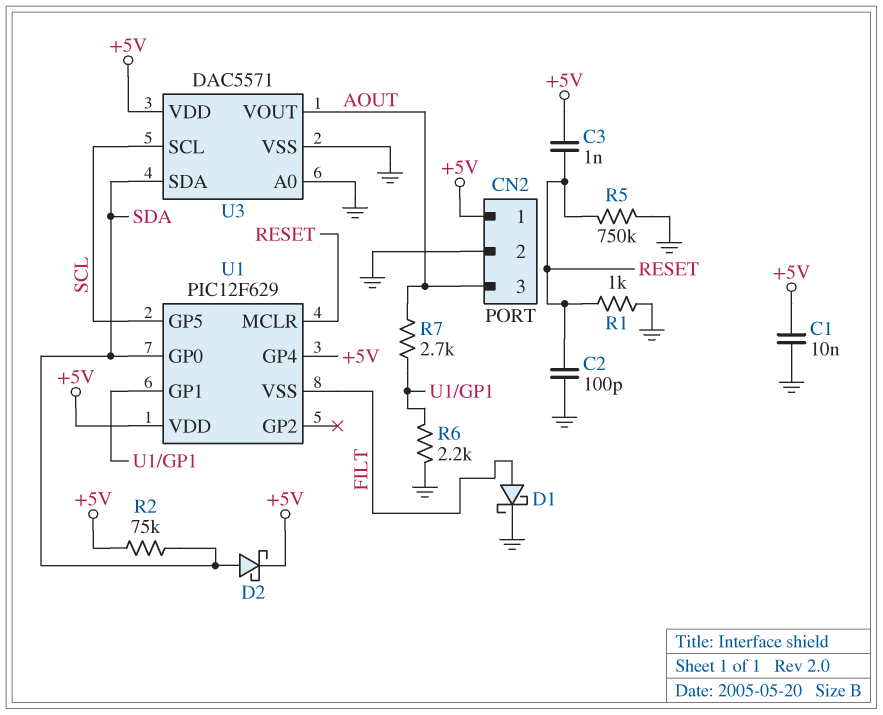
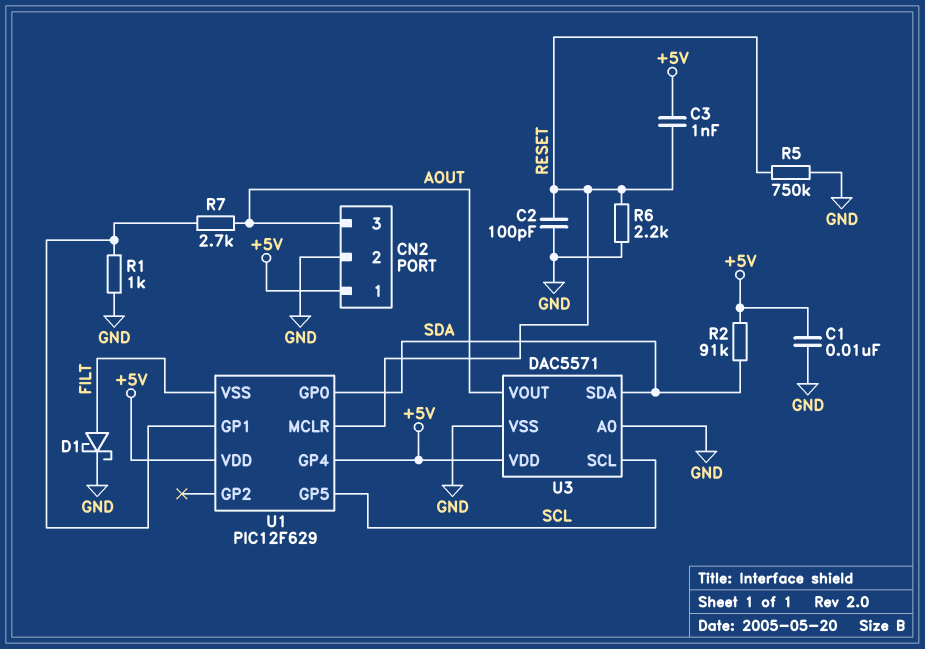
D2: schottky (A SDA, K +5V) -> none
R1: 1k (GND, RESET) -> 1k (GND, U1/GP1)
R2: 75k (+5V, SDA) -> 91k (+5V, SDA)
R6: 2.2k (GND, U1/GP1) -> 2.2k (GND, RESET)

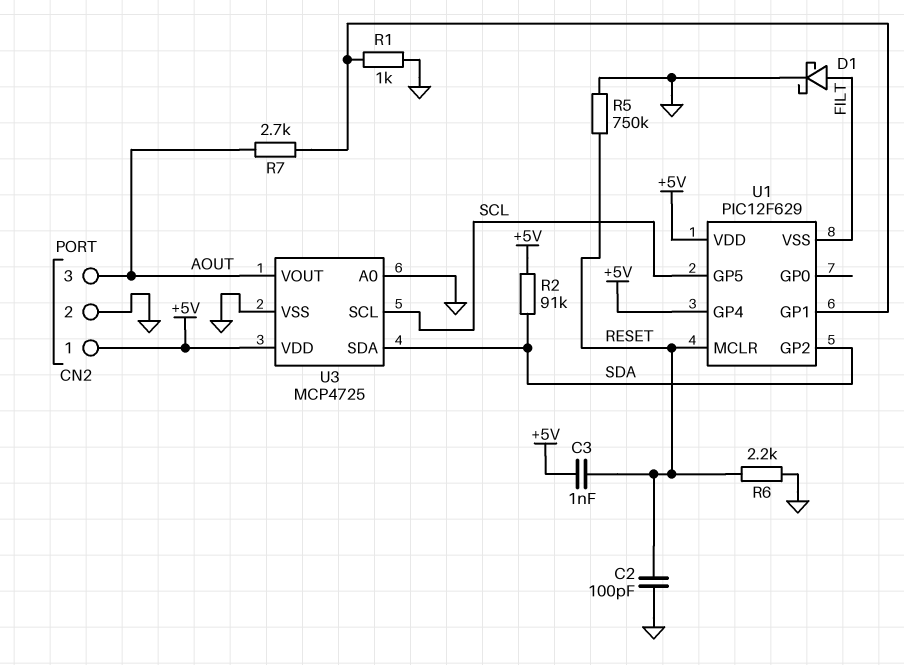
C1: 10nF (+5V, GND) -> none
U1 pin GP0: SDA -> none
U1 pin GP2: none -> SDA
U3: DAC5571 -> MCP4725

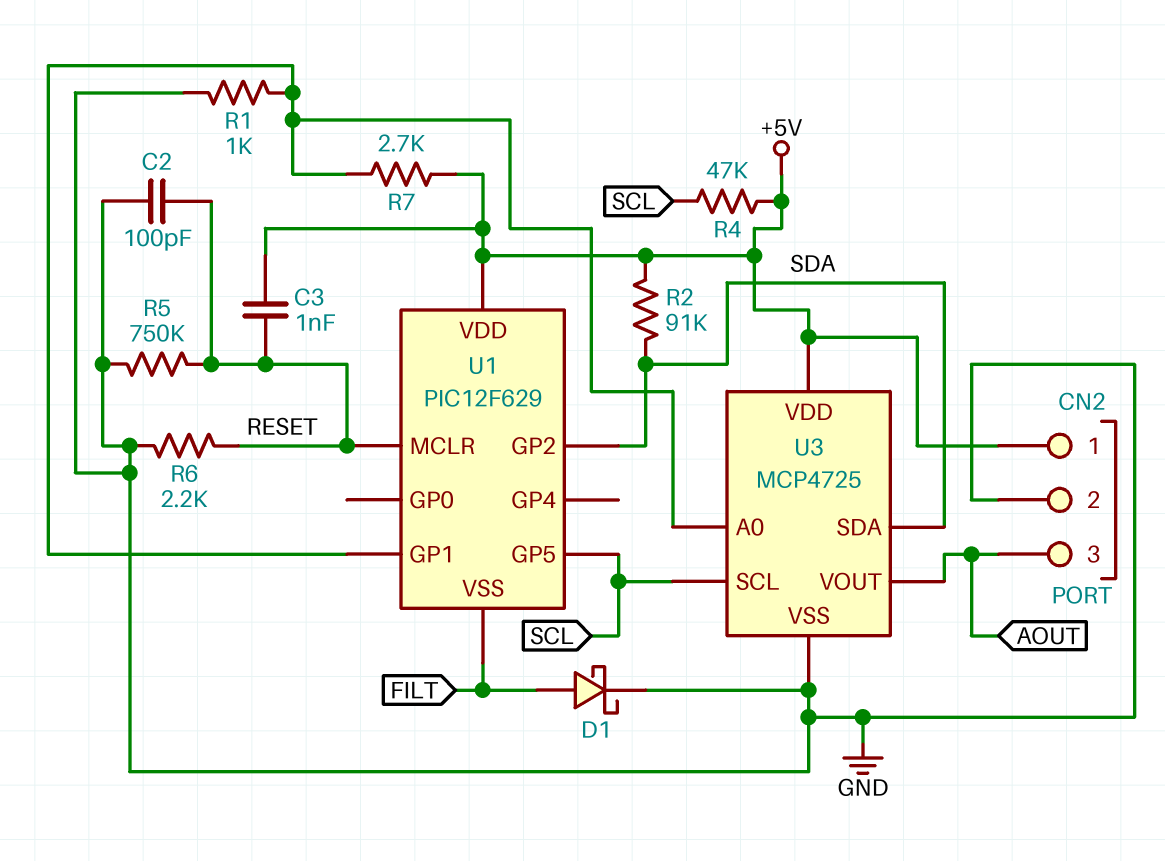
R4: none -> 47k (+5V, SCL)
R7: 2.7k (AOUT, U1/GP1) -> 2.7k (+5V, U1/GP1)
U1 pin GP4: +5V -> none
U3 pin A0: GND -> U1/GP1

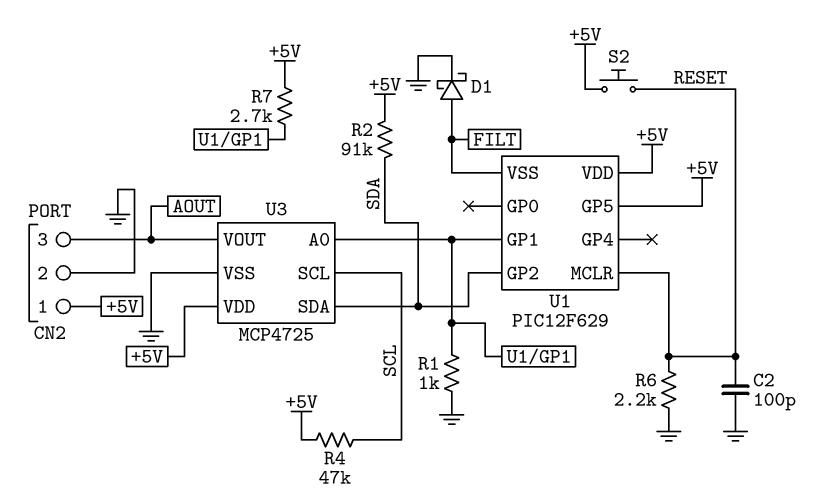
C3: 1nF (+5V, RESET) -> none
R5: 750k (GND, RESET) -> none
S2: none -> button (+5V, RESET)
U1 pin GP5: SCL -> +5V

